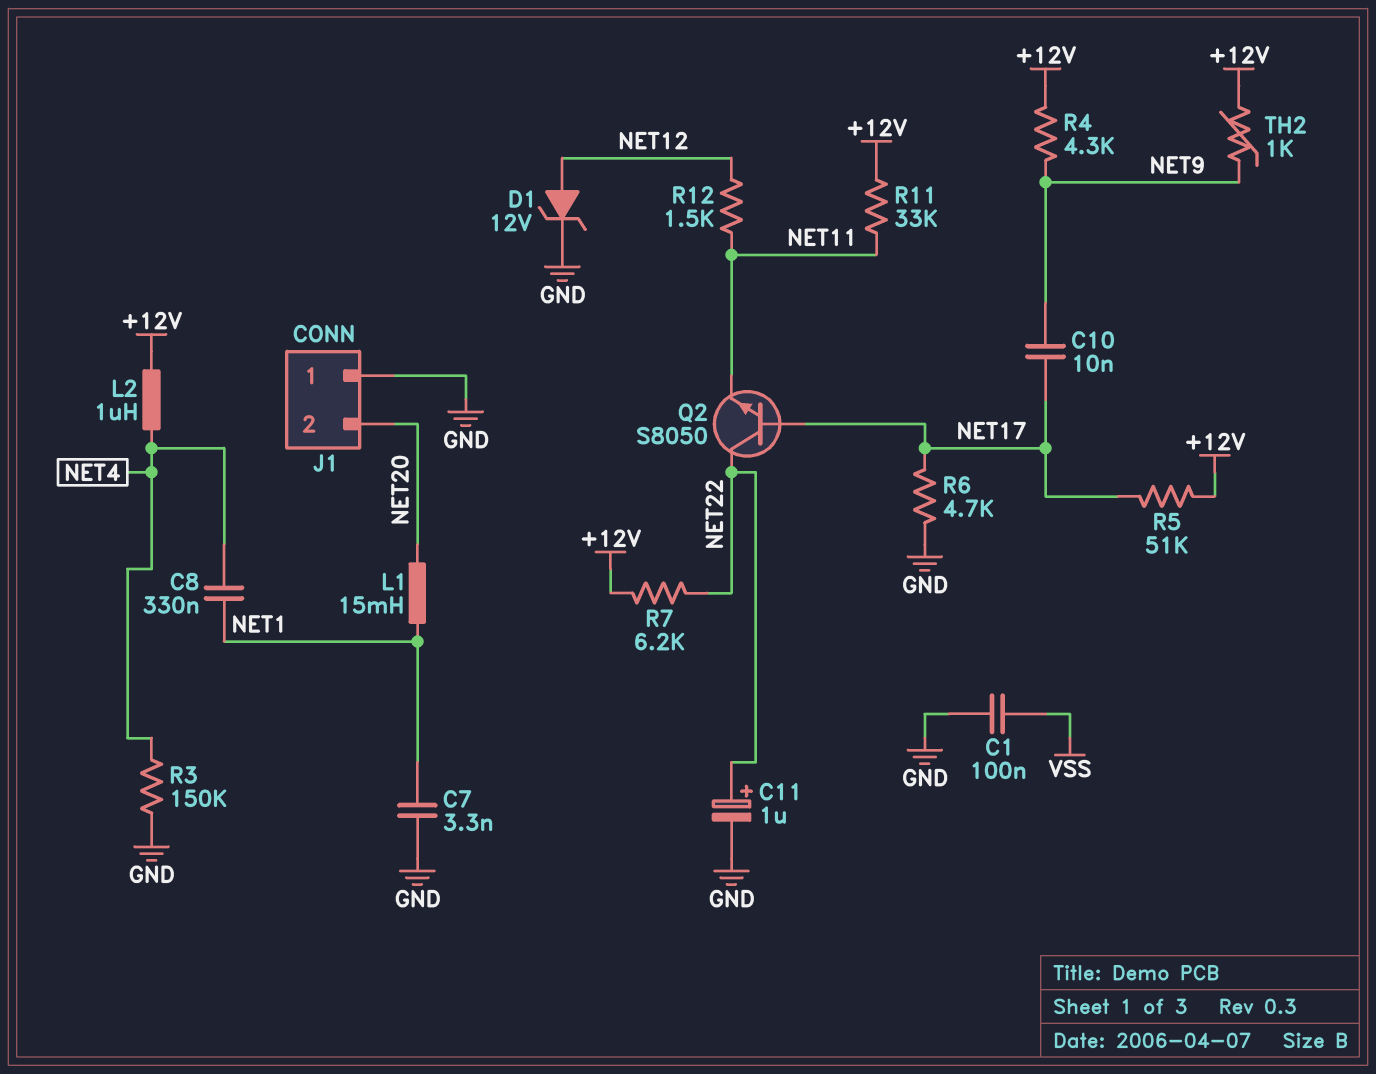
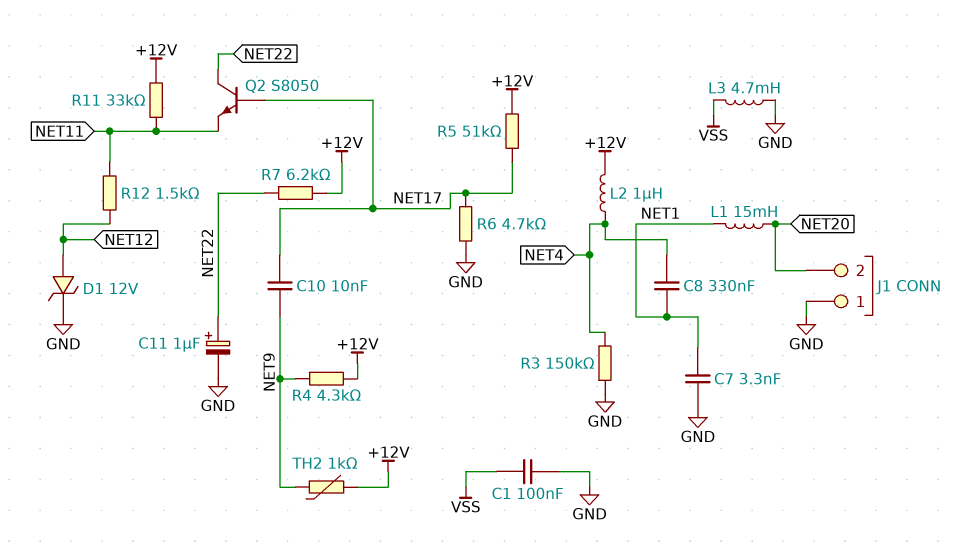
L3: none -> 4.7mH (GND, VSS)

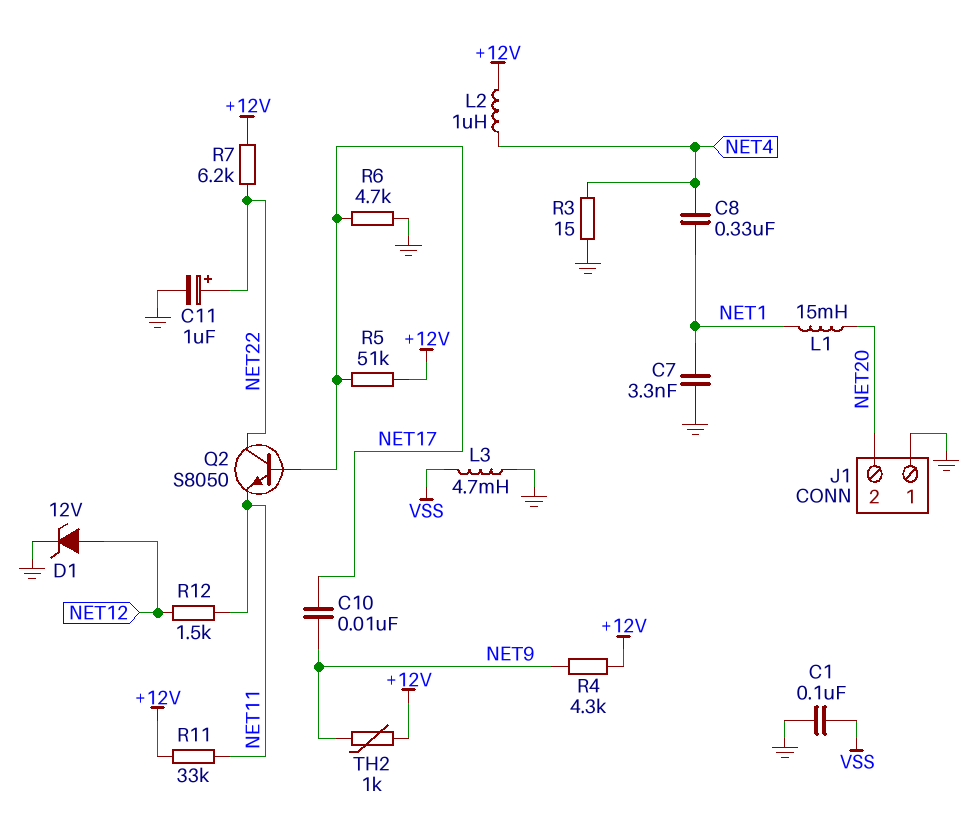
R3: 150k (GND, NET4) -> 15 (GND, NET4)

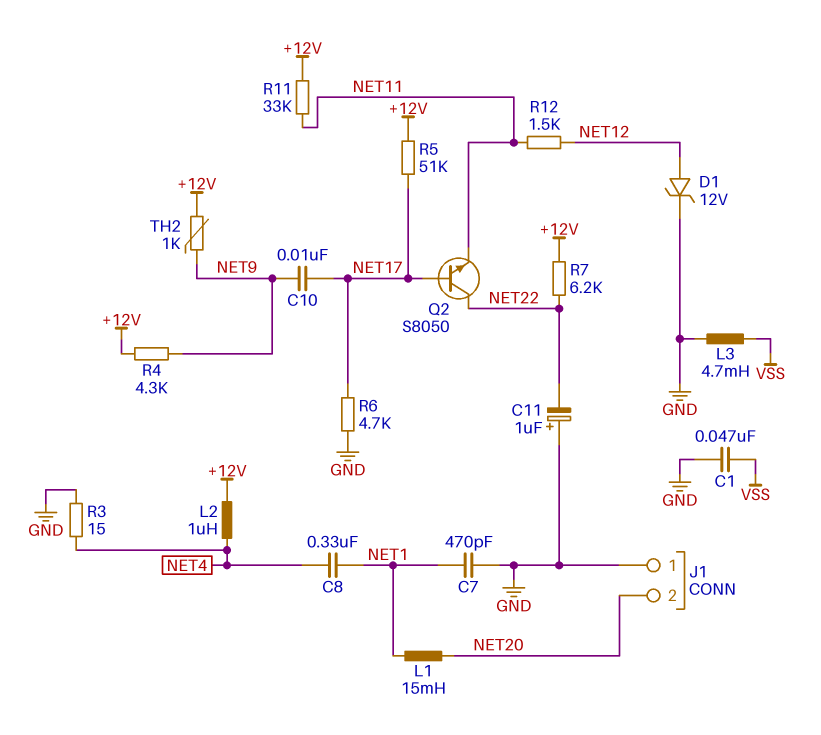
C1: 100nF (GND, VSS) -> 47nF (GND, VSS)
C7: 3.3nF (GND, NET1) -> 470pF (GND, NET1)
C11: 1uF (plus NET22, minus GND) -> 1uF (plus GND, minus NET22)

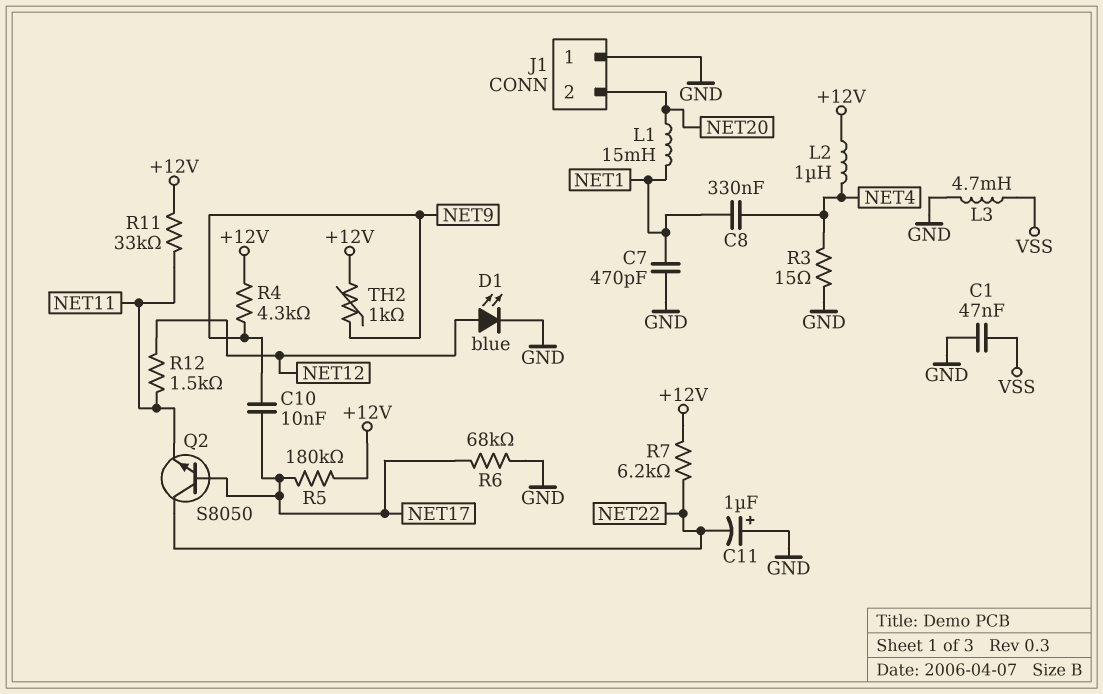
D1: zener 12V (A NET12, K GND) -> LED blue (A NET12, K GND)
R5: 51k (+12V, NET17) -> 180k (+12V, NET17)
R6: 4.7k (GND, NET17) -> 68k (GND, NET17)

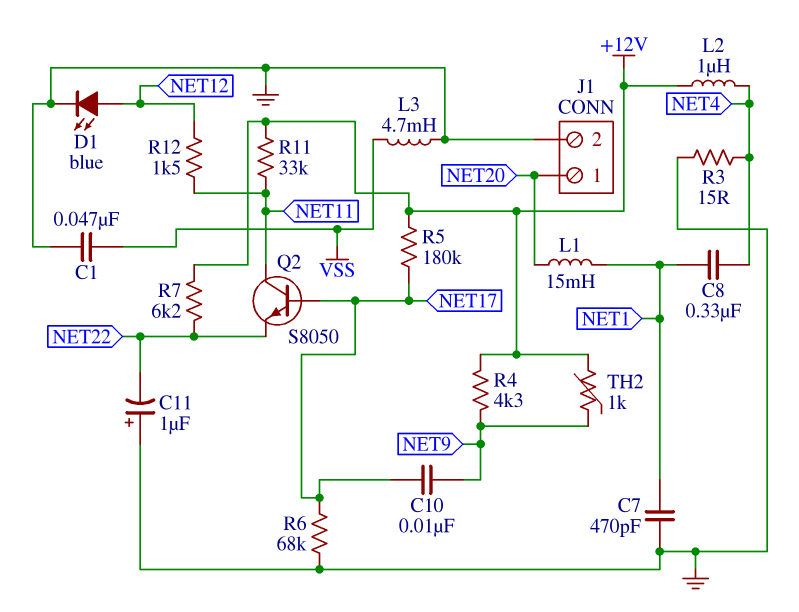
J1 pin 1: GND -> NET20
J1 pin 2: NET20 -> GND
Q2: NPN S8050 (B NET17, C NET22, E NET11) -> NPN S8050 (B NET17, C NET11, E NET22)

